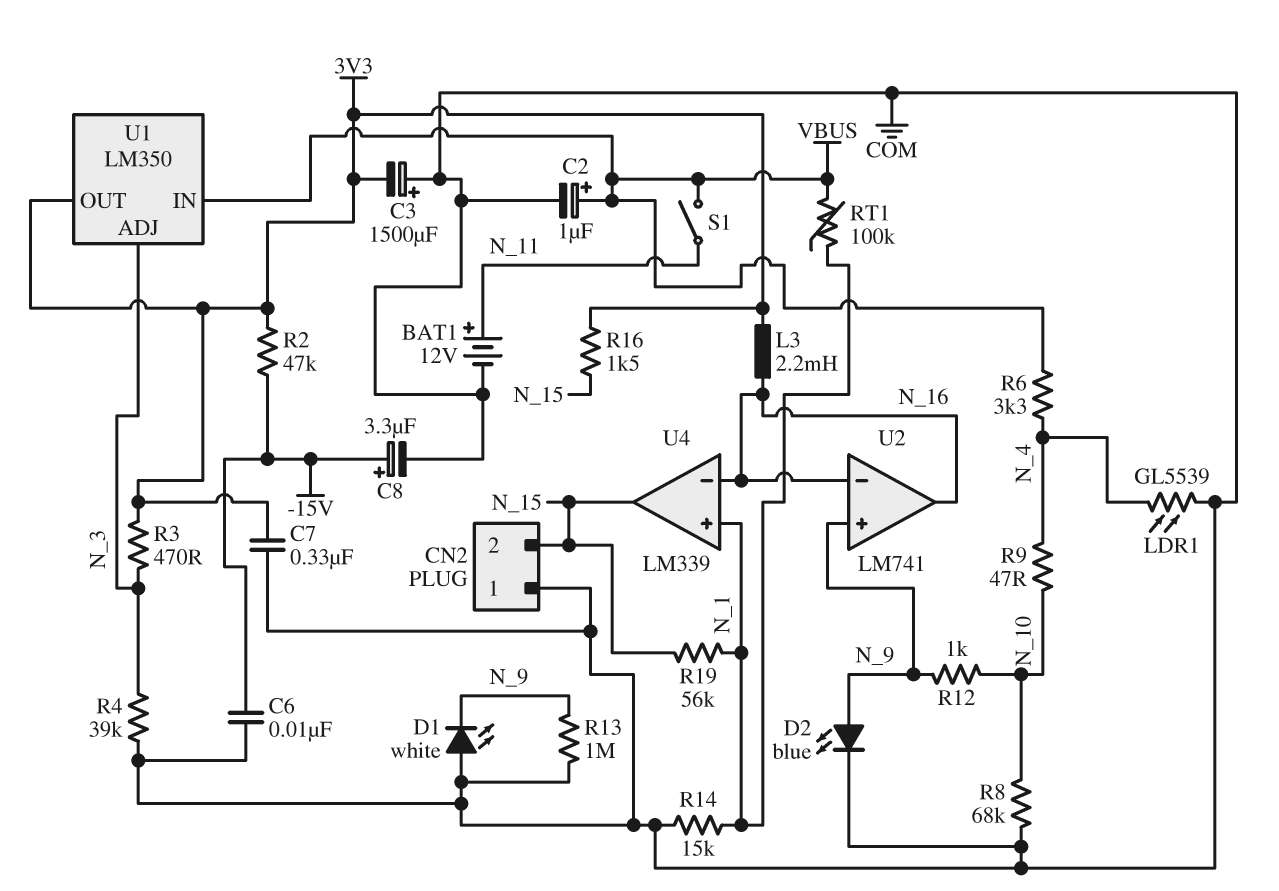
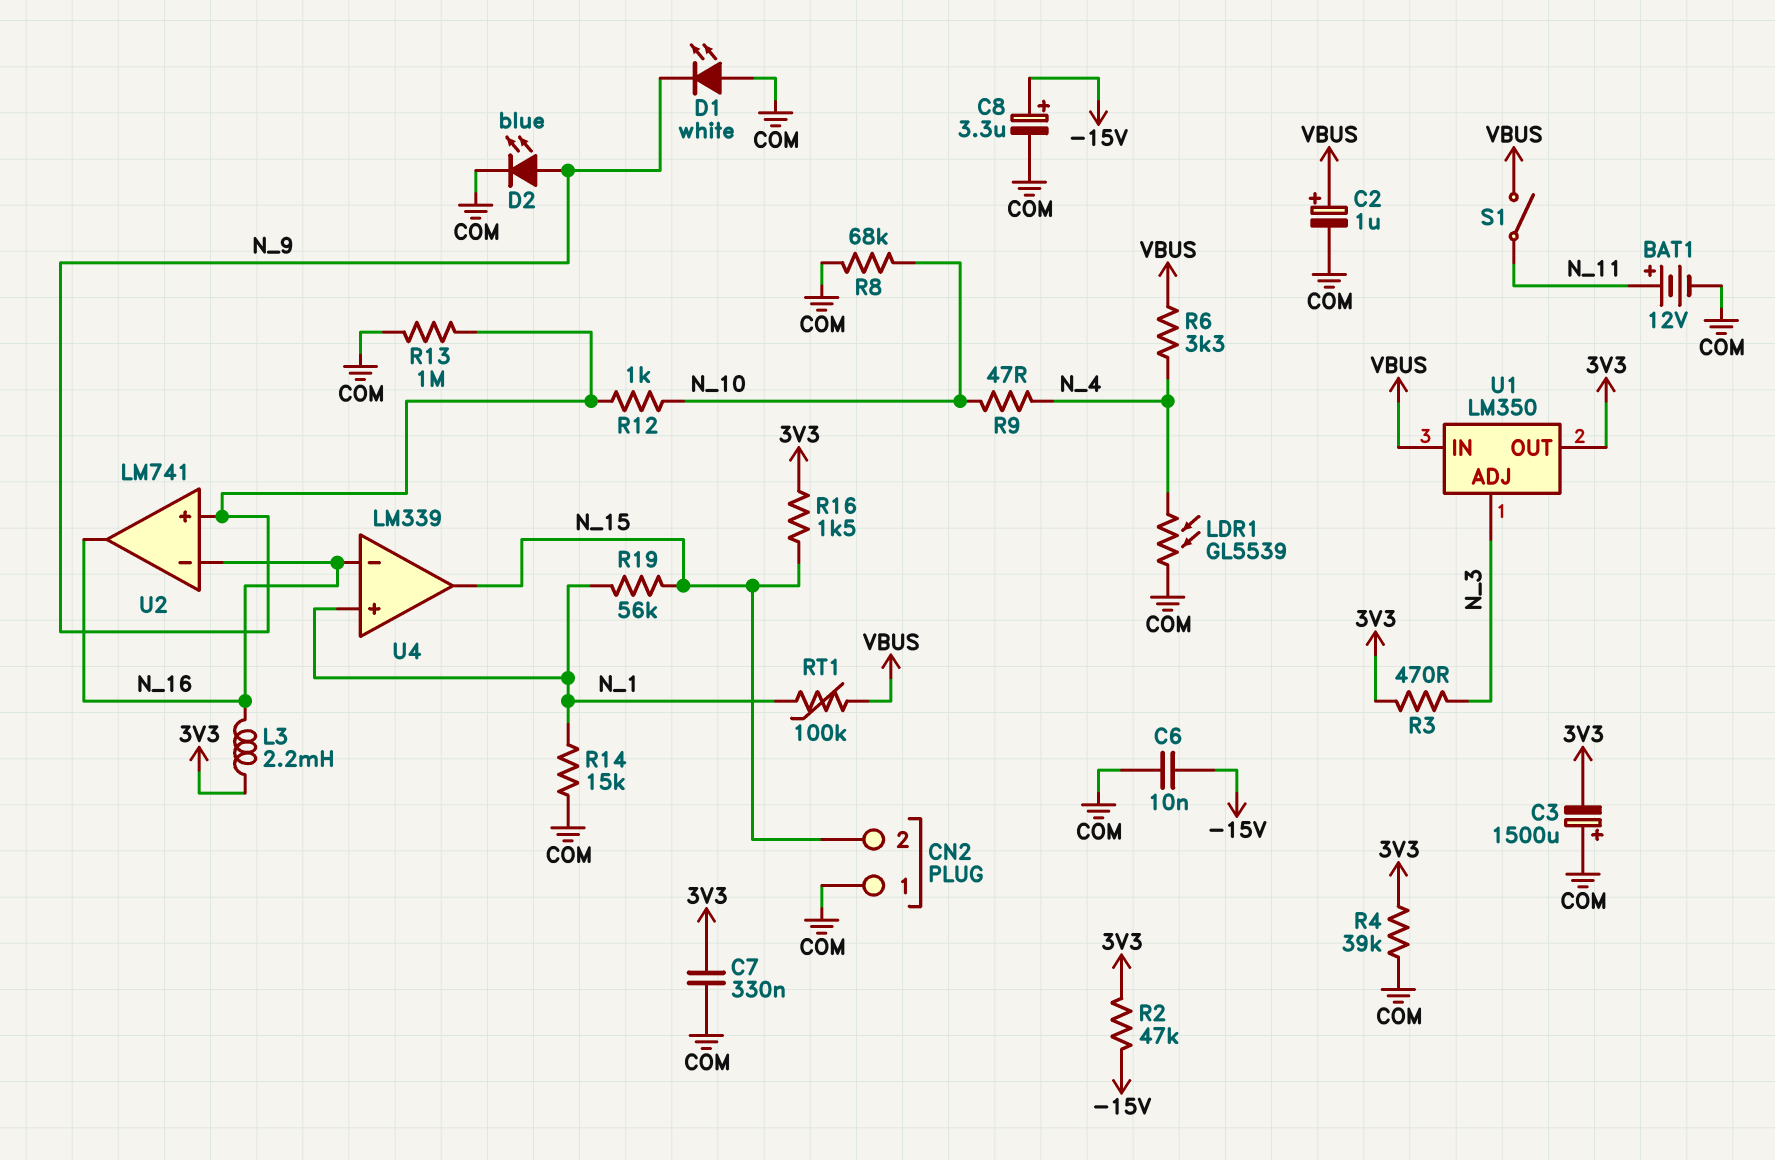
R4: 39k (COM, N_3) -> 39k (3V3, COM)

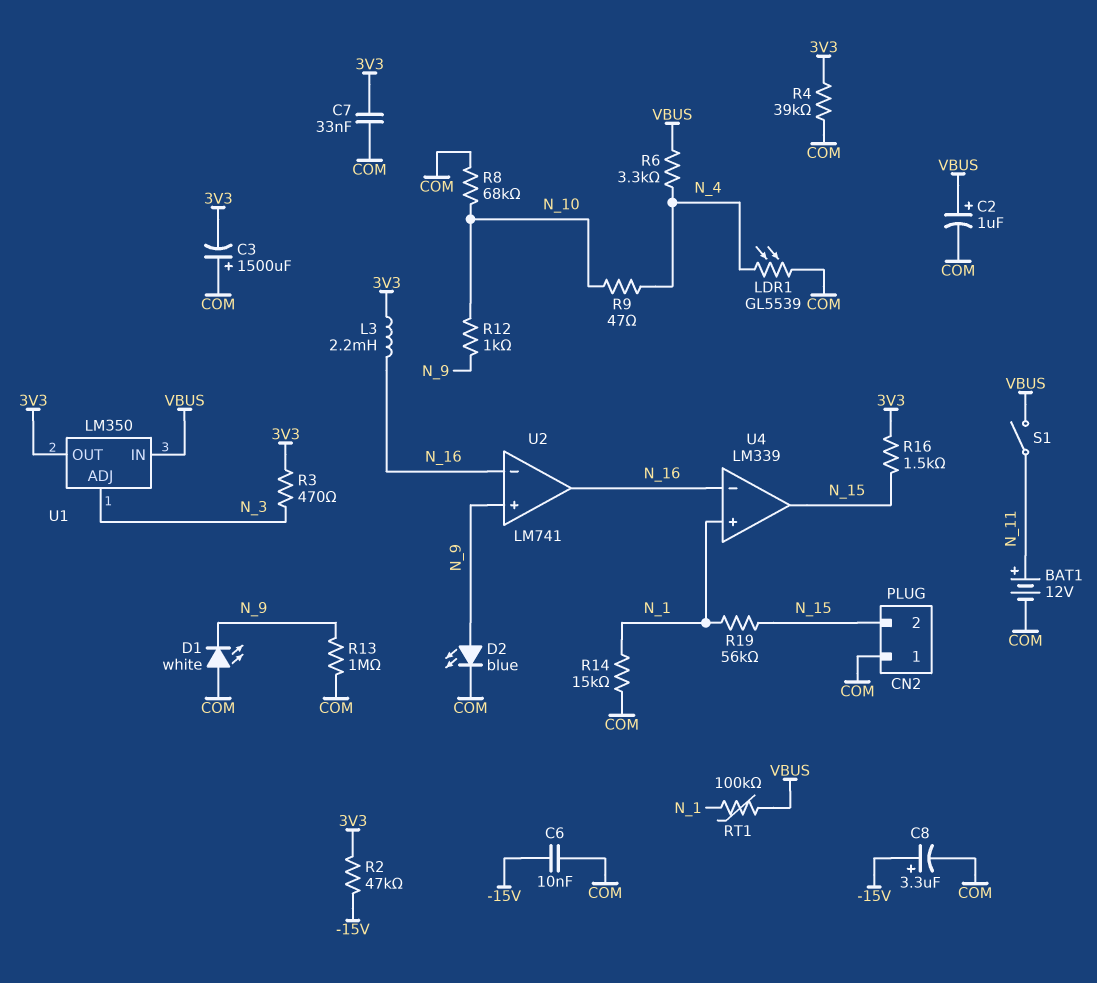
C7: 330nF (3V3, COM) -> 33nF (3V3, COM)

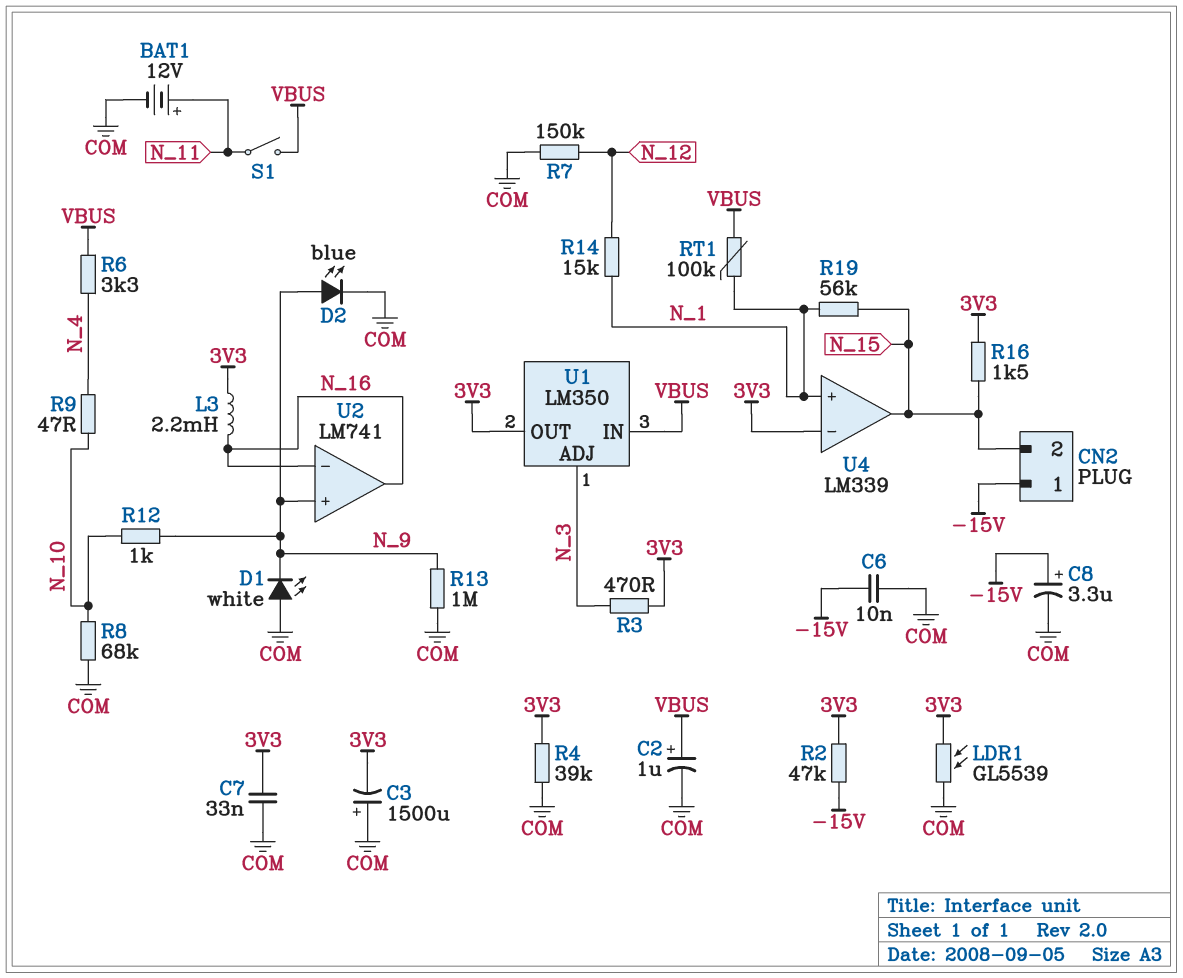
CN2 pin 1: COM -> -15V
LDR1: GL5539 (COM, N_4) -> GL5539 (3V3, COM)
R7: none -> 150k (COM, N_12)
R14: 15k (COM, N_1) -> 15k (N_1, N_12)
U4 pin in-: N_16 -> 3V3

